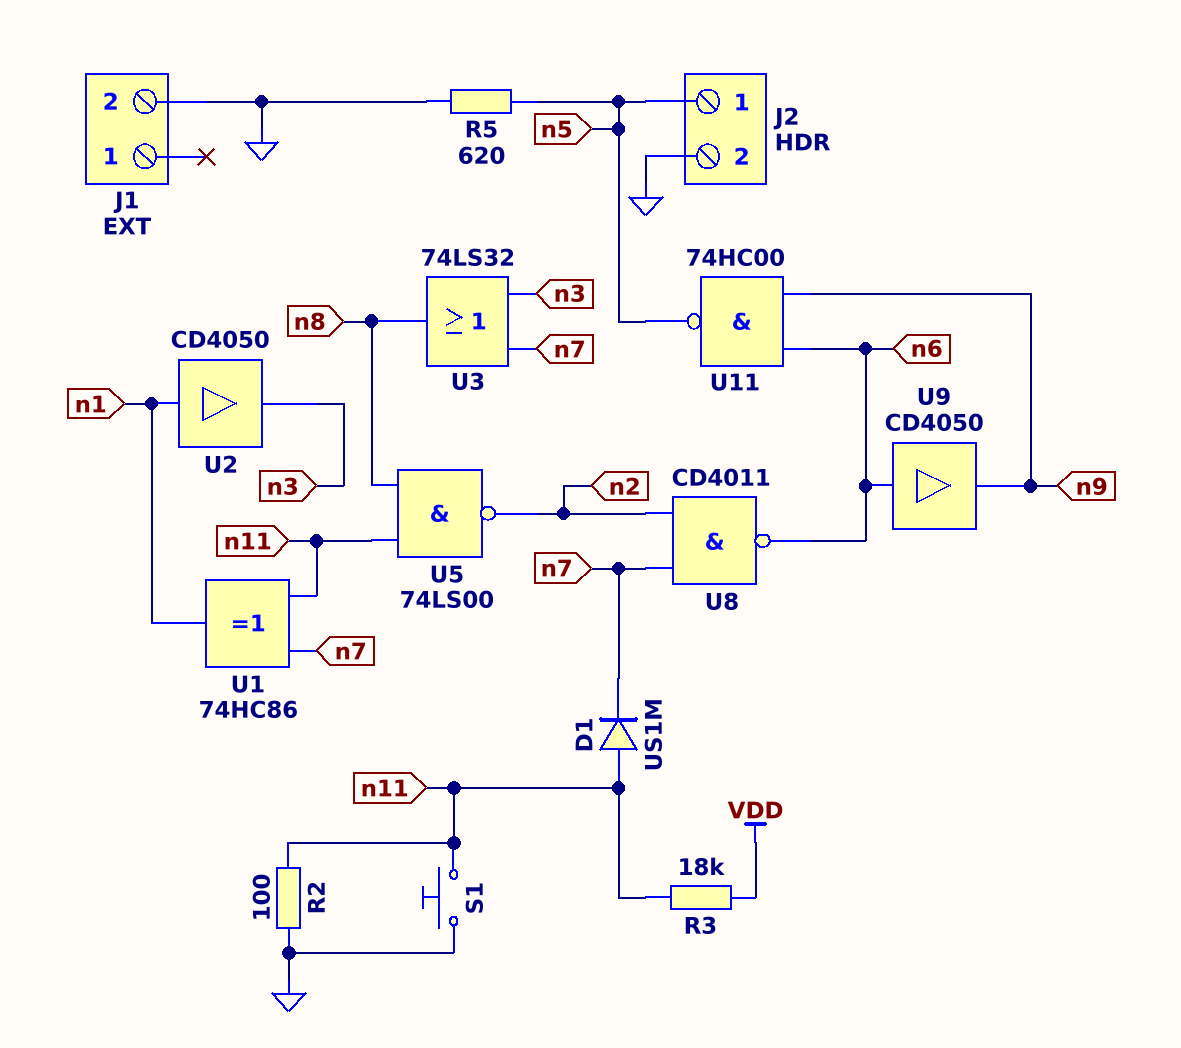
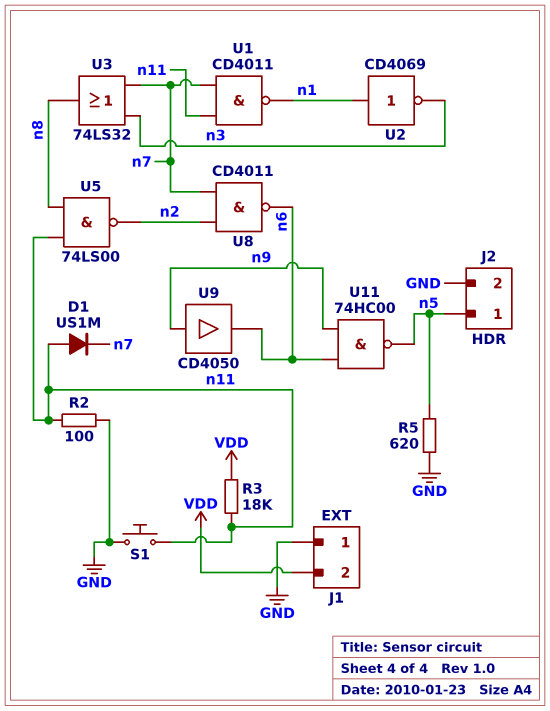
J1 pin 1: none -> GND
J1 pin 2: GND -> VDD
U1: XOR 74HC86 (in n7, in n11, out n1) -> NAND CD4011 (in n7, in n11, out n1)
U2: buffer CD4050 (in n1, out n3) -> NOT CD4069 (in n1, out n3)
U9: buffer CD4050 (in n6, out n9) -> buffer CD4050 (in n9, out n6)

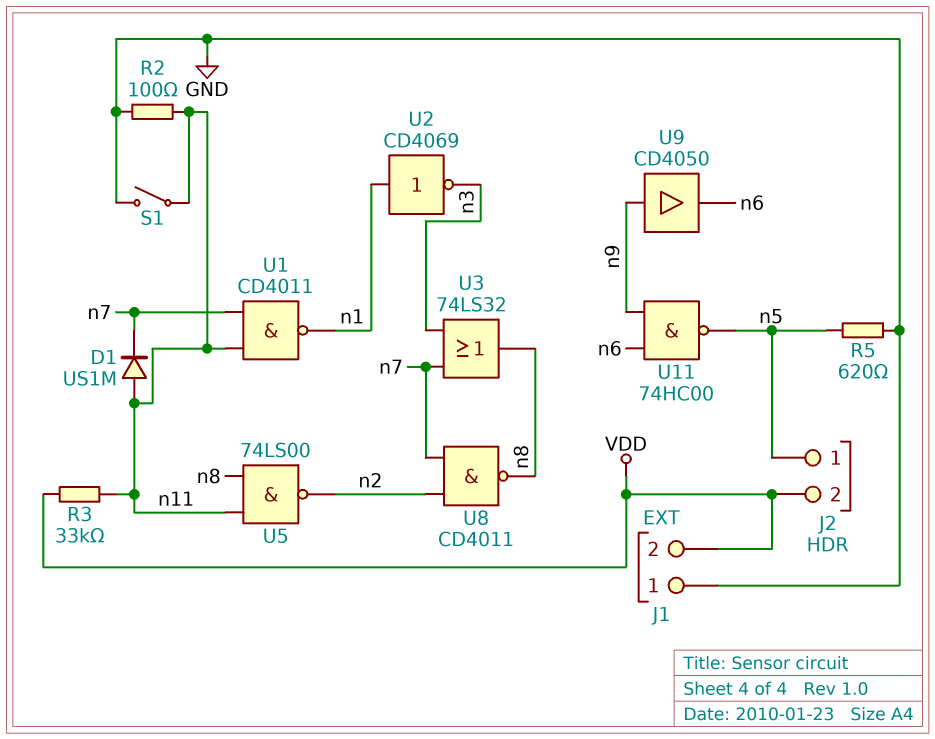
J2 pin 2: GND -> VDD
R3: 18k (VDD, n11) -> 33k (VDD, n11)
S1: button (GND, n11) -> switch (GND, n11)
U8: NAND CD4011 (in n2, in n7, out n6) -> NAND CD4011 (in n2, in n7, out n8)

